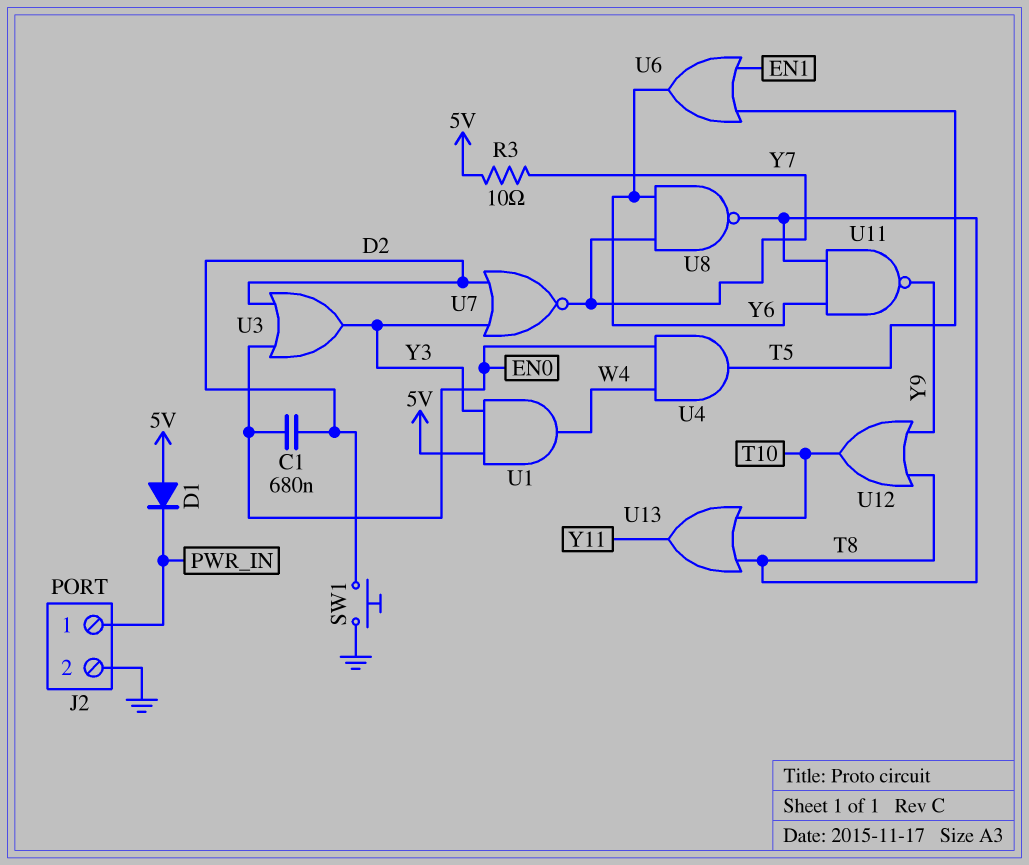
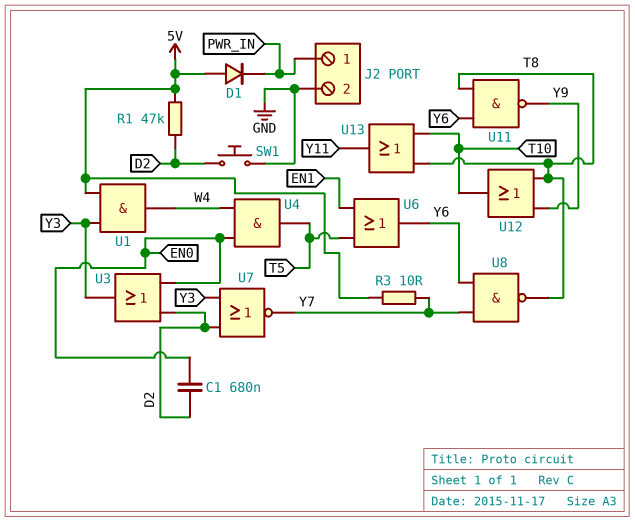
R1: none -> 47k (5V, D2)

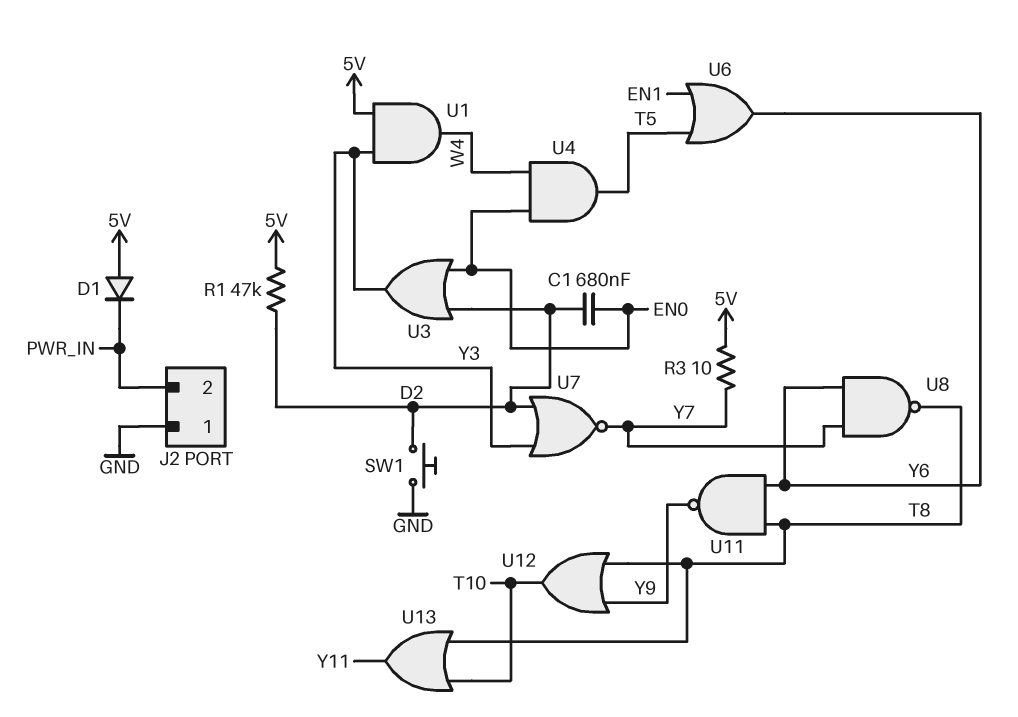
J2 pin 1: PWR_IN -> GND
J2 pin 2: GND -> PWR_IN

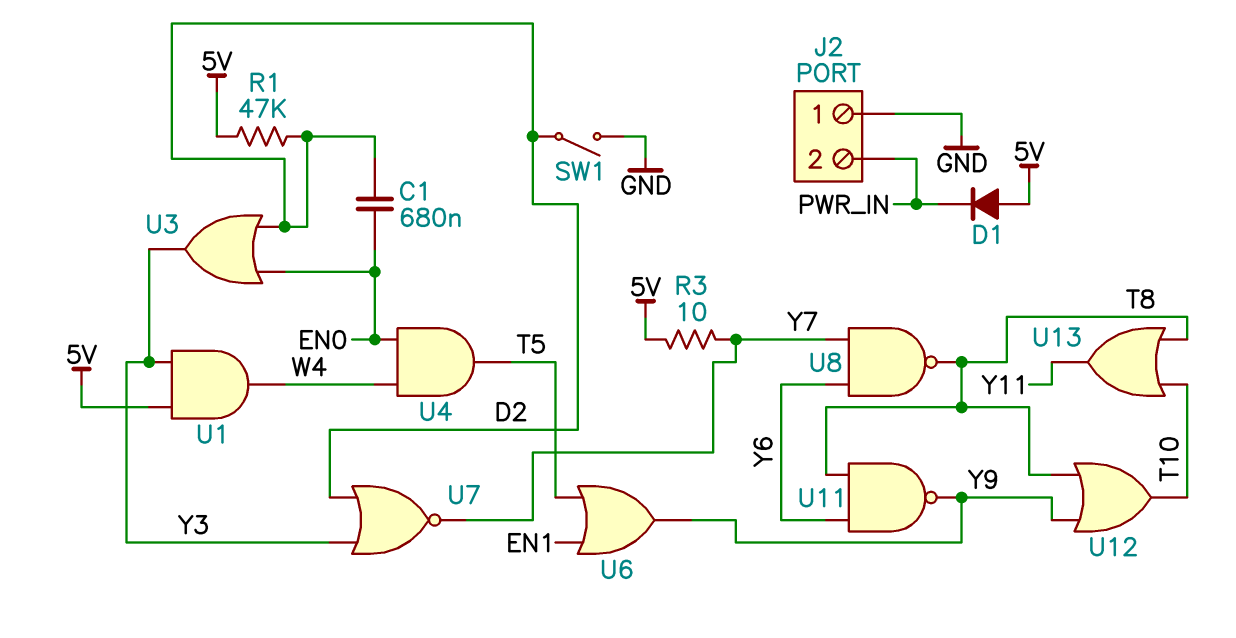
SW1: button (D2, GND) -> switch (D2, GND)
U6: OR (in EN1, in T5, out Y6) -> OR (in EN1, in T5, out Y9)

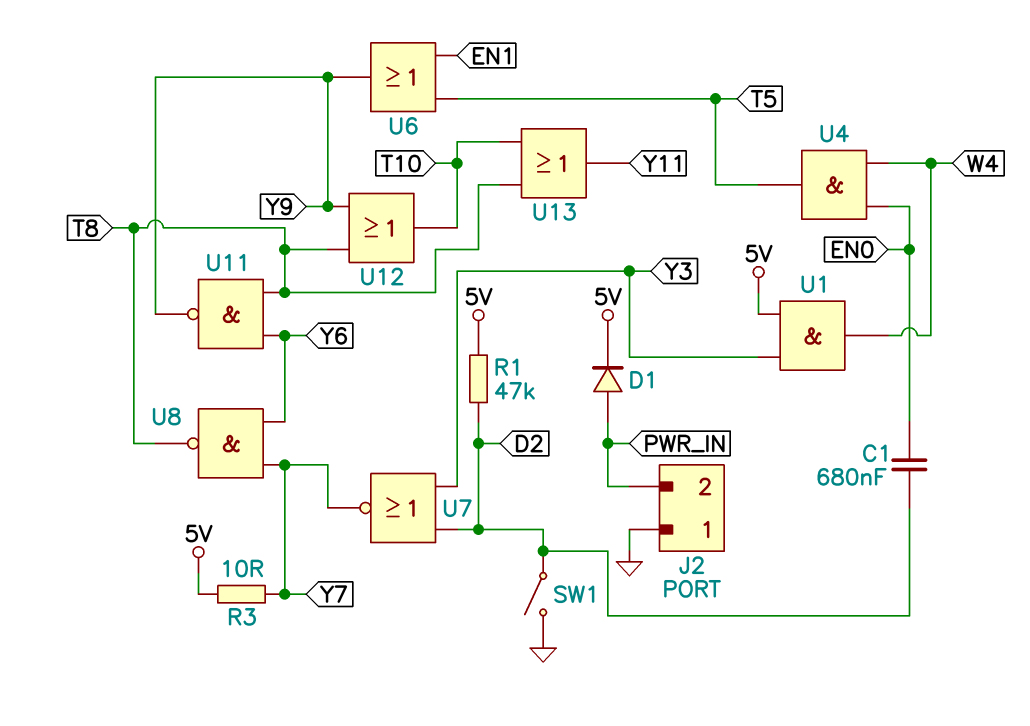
D1: diode (A 5V, K PWR_IN) -> diode (A PWR_IN, K 5V)
U3: OR (in D2, in EN0, out Y3) -> none

